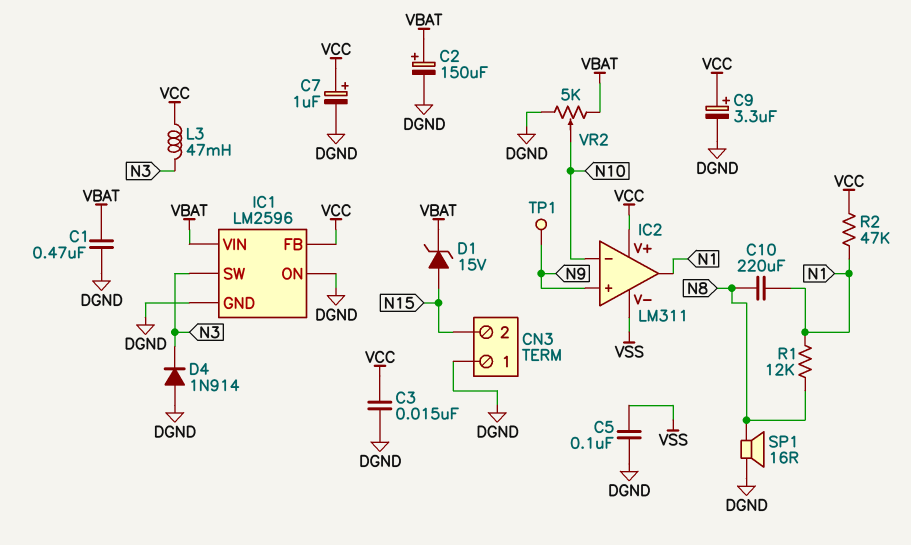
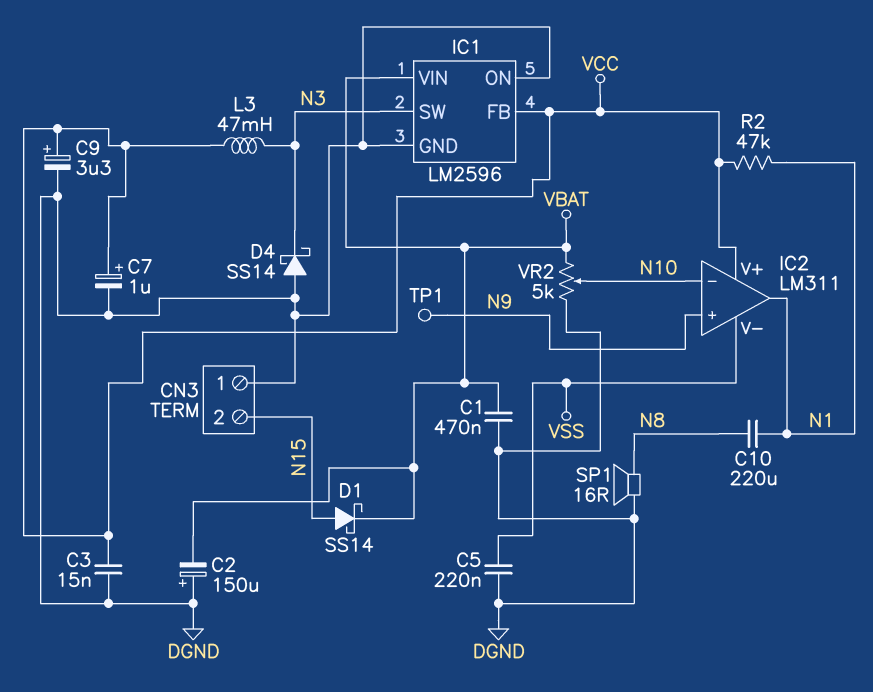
C2: 150uF (plus VBAT, minus DGND) -> 150uF (plus DGND, minus VBAT)
C5: 100nF (DGND, VSS) -> 220nF (DGND, VSS)
D1: zener 15V (A N15, K VBAT) -> schottky SS14 (A N15, K VBAT)
D4: diode 1N914 (A DGND, K N3) -> schottky SS14 (A DGND, K N3)
R1: 12k (N1, N8) -> none

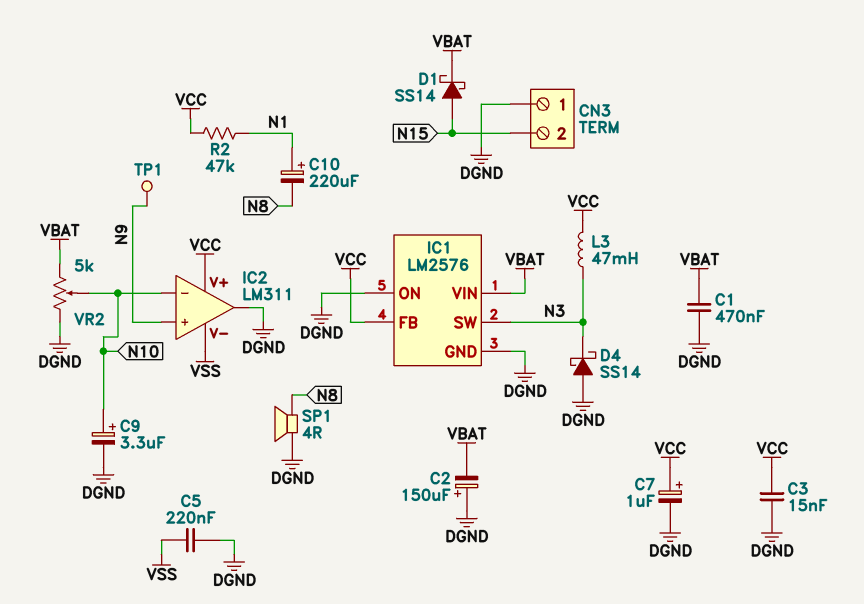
C9: 3.3uF (plus VCC, minus DGND) -> 3.3uF (plus N10, minus DGND)
C10: 220uF (N1, N8) -> 220uF (plus N1, minus N8)
IC1: LM2596 -> LM2576
IC2 pin out: N1 -> DGND
SP1: speaker 16R (DGND, N8) -> speaker 4R (DGND, N8)

